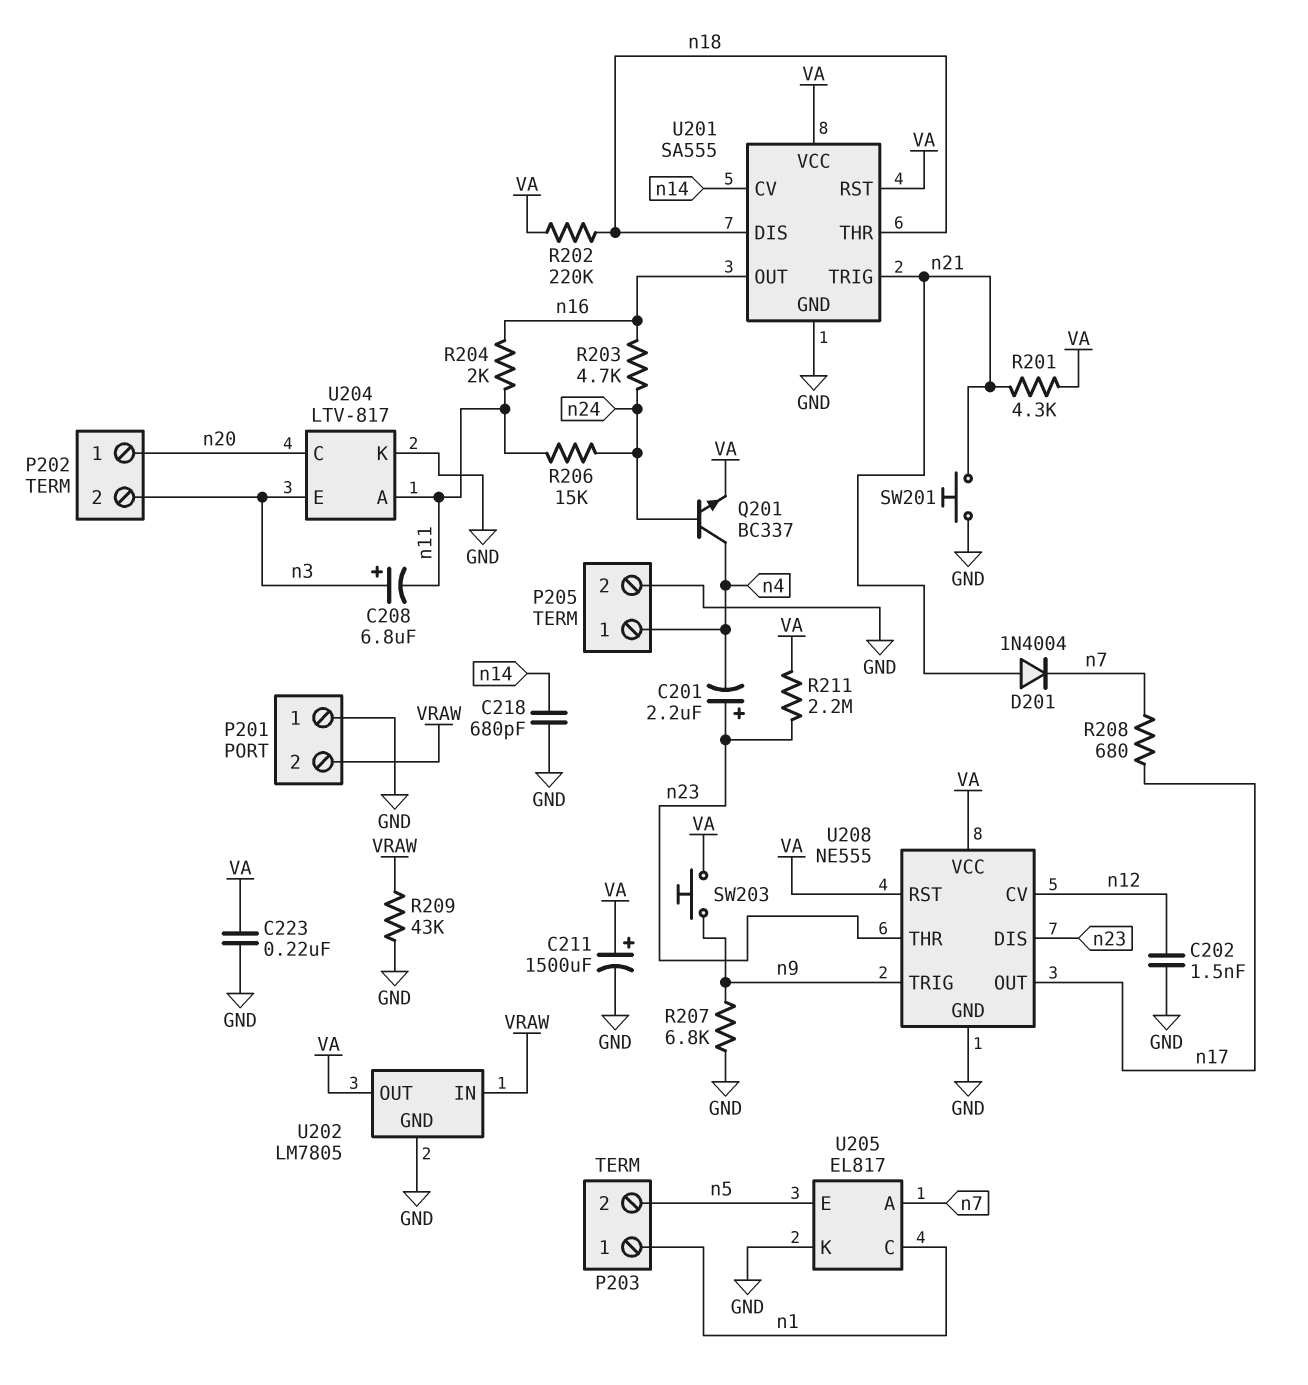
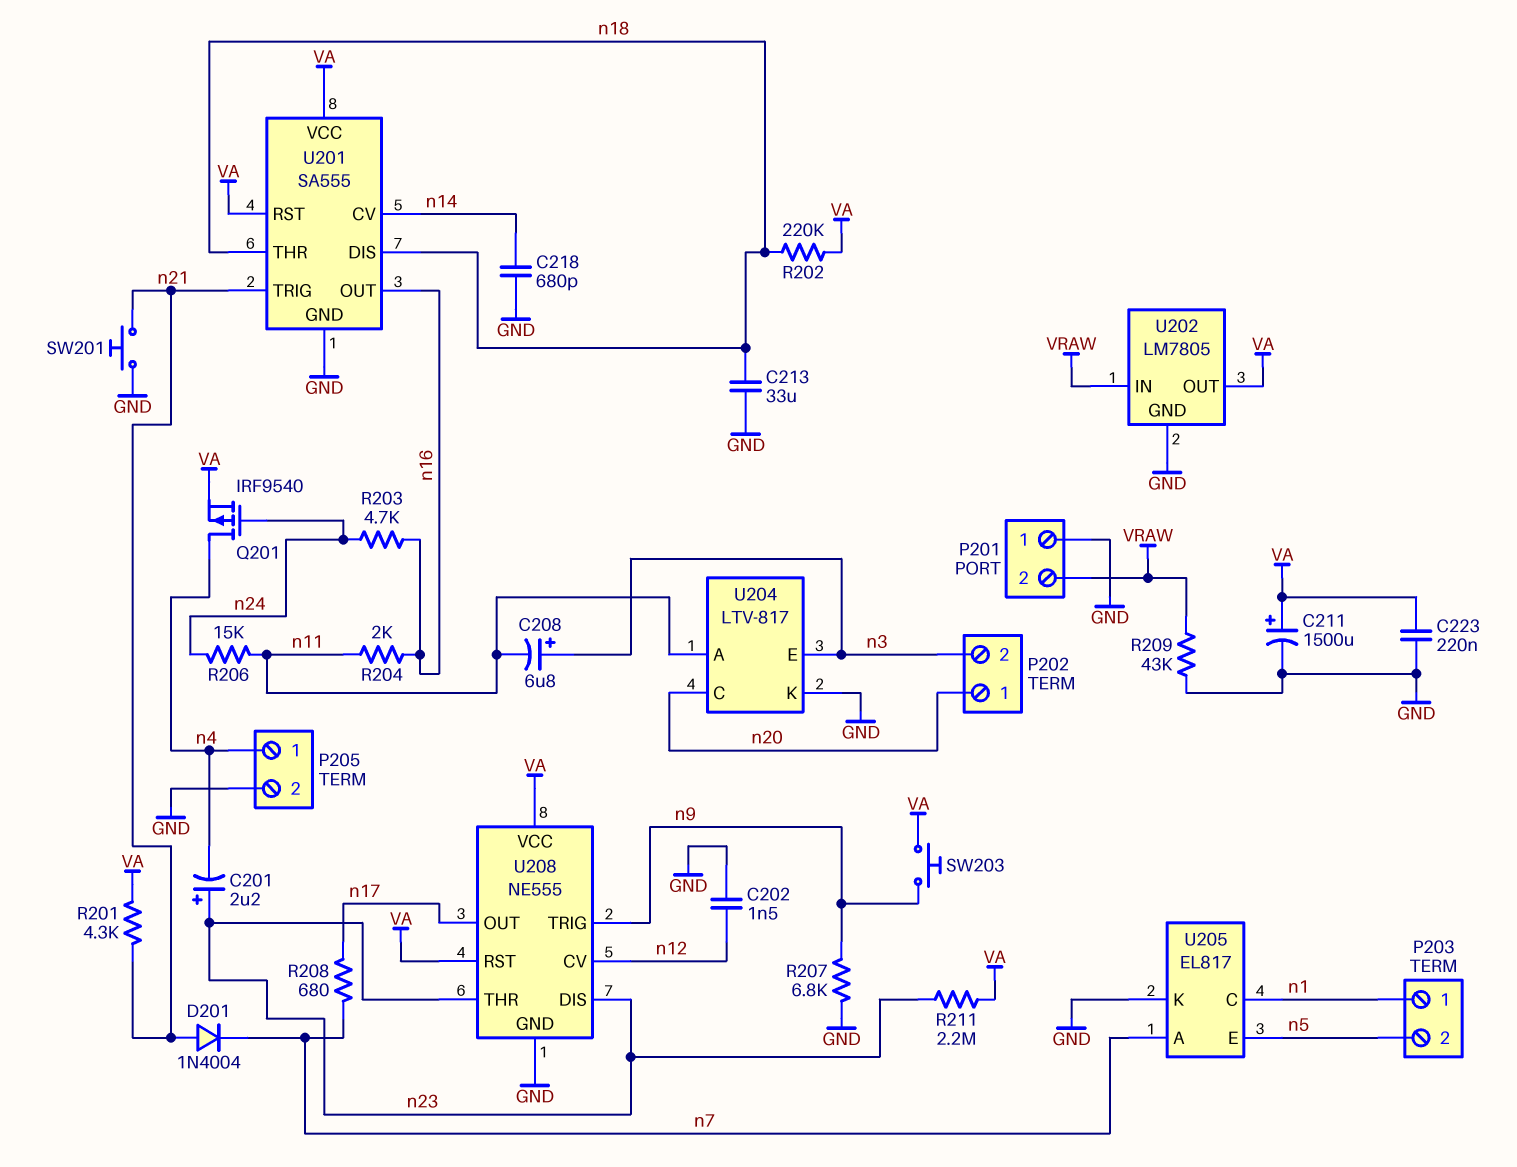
C213: none -> 33uF (GND, n18)
Q201: NPN BC337 (B n24, C n4, E VA) -> PMOS IRF9540 (G n24, D n4, S VA)

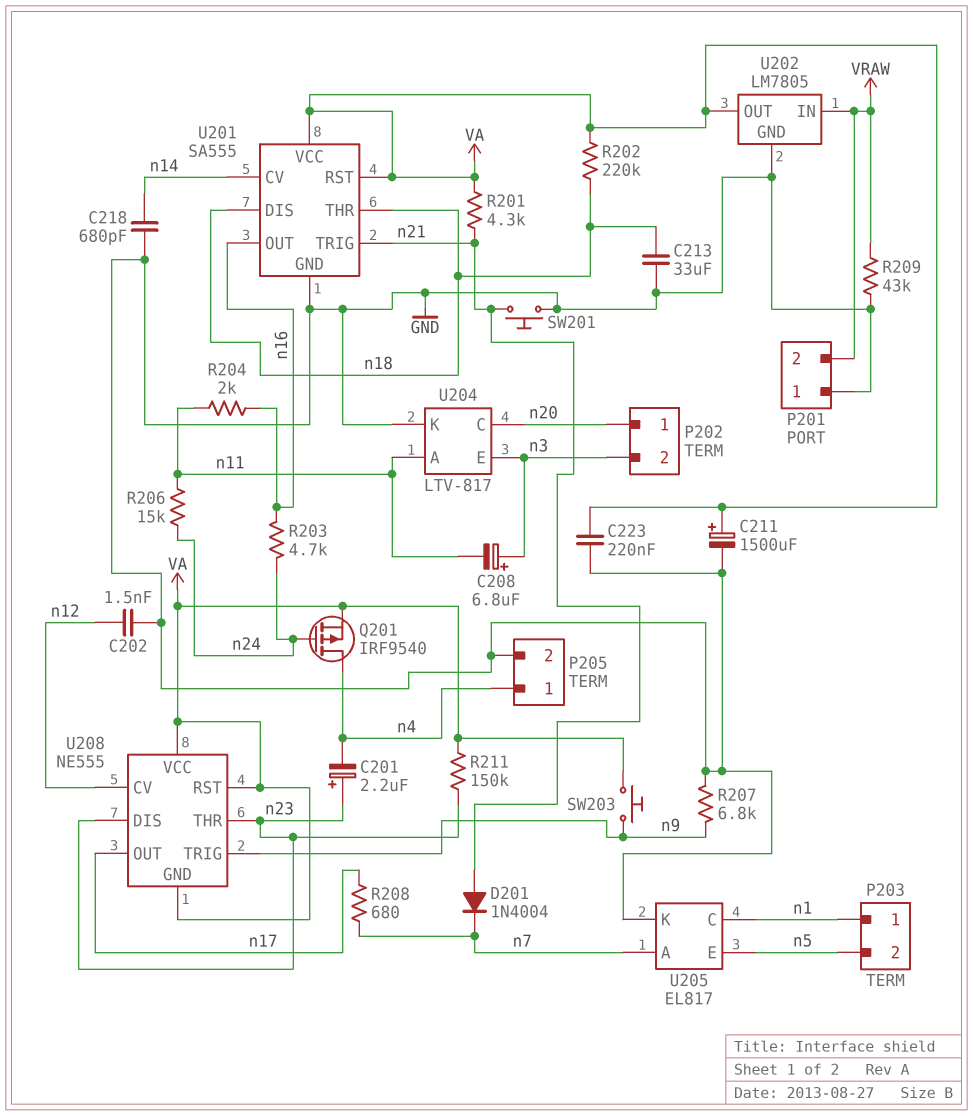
R211: 2.2M (VA, n23) -> 150k (VA, n23)
U208 pin GND: GND -> VA

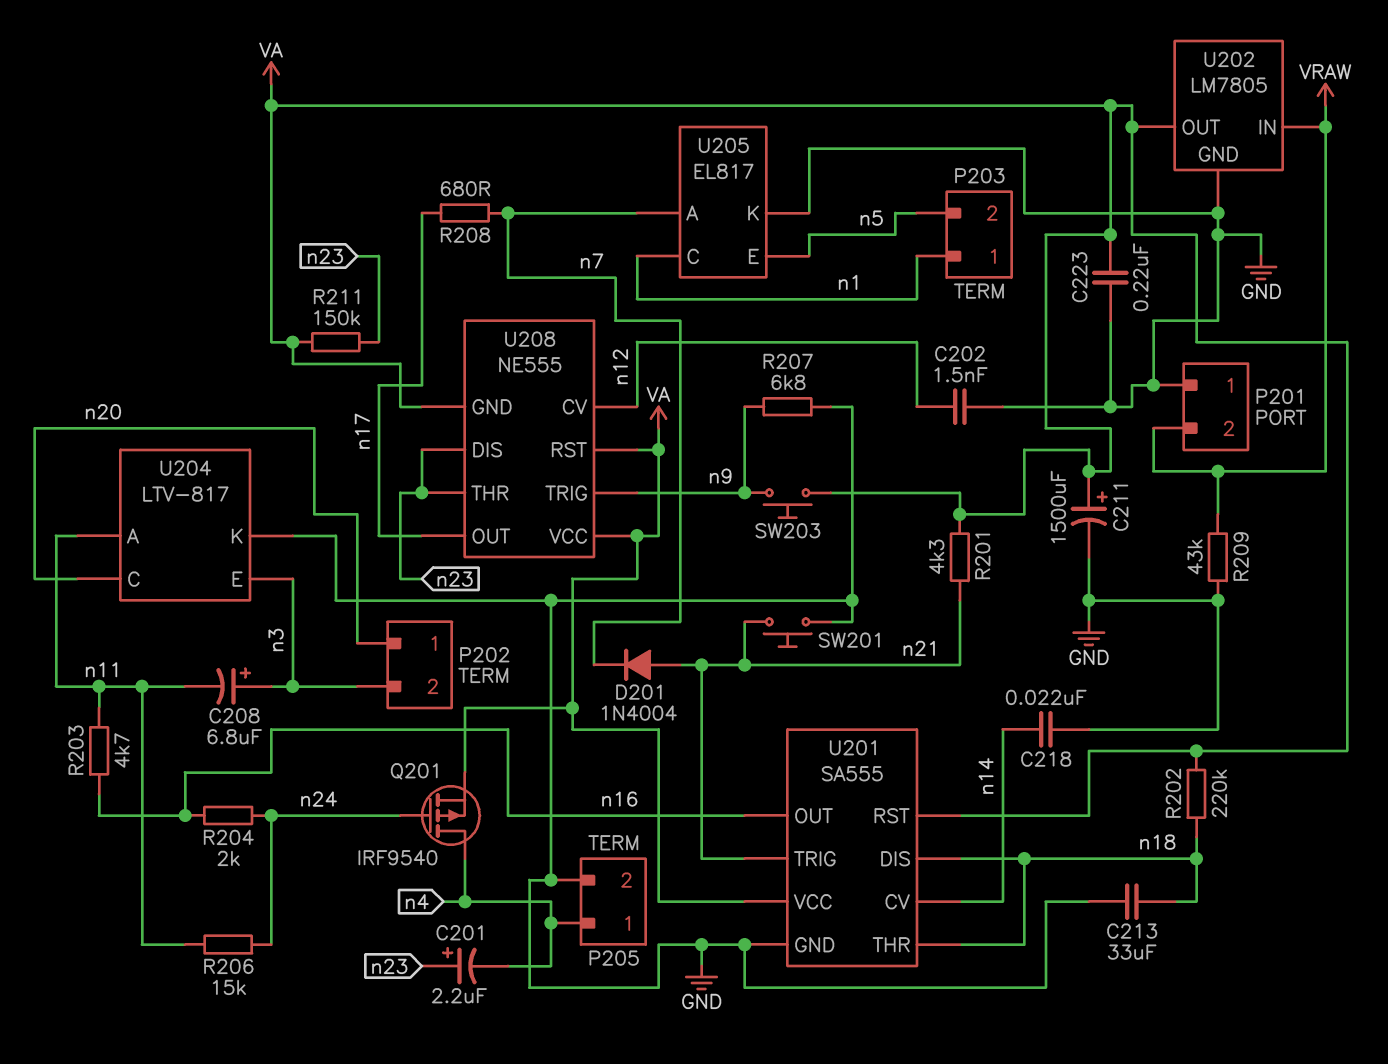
C218: 680pF (GND, n14) -> 22nF (GND, n14)
R203: 4.7k (n16, n24) -> 4.7k (n11, n16)
R204: 2k (n11, n16) -> 2k (n16, n24)

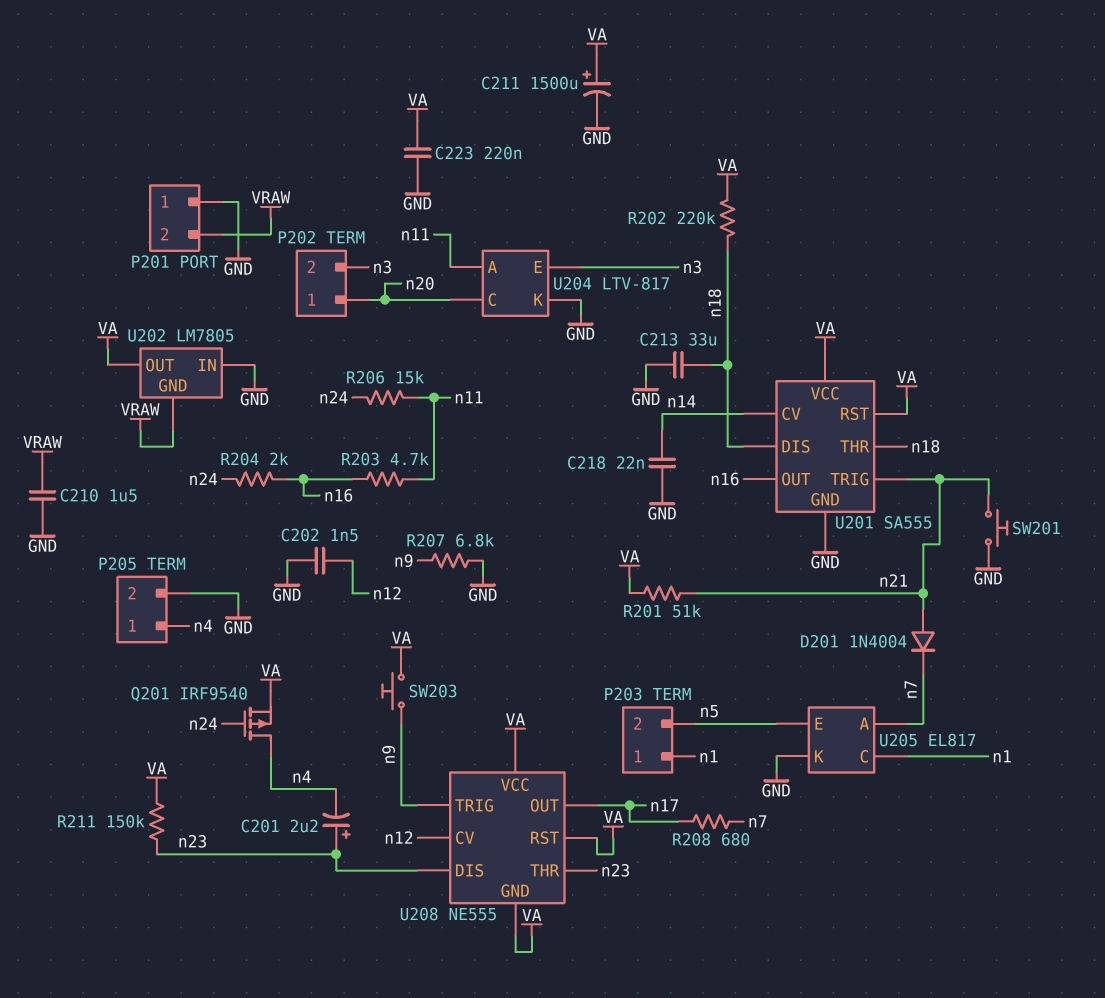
C208: 6.8uF (plus n3, minus n11) -> none
C210: none -> 1.5uF (GND, VRAW)
R201: 4.3k (VA, n21) -> 51k (VA, n21)
R209: 43k (GND, VRAW) -> none
U202 pin GND: GND -> VRAW
U202 pin IN: VRAW -> GND

